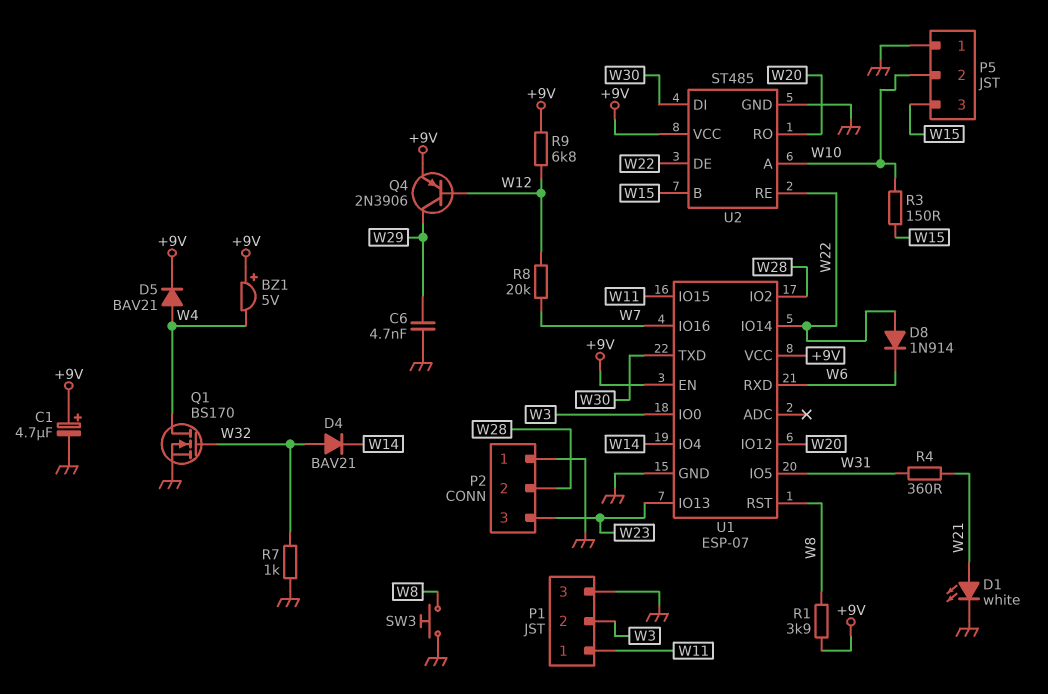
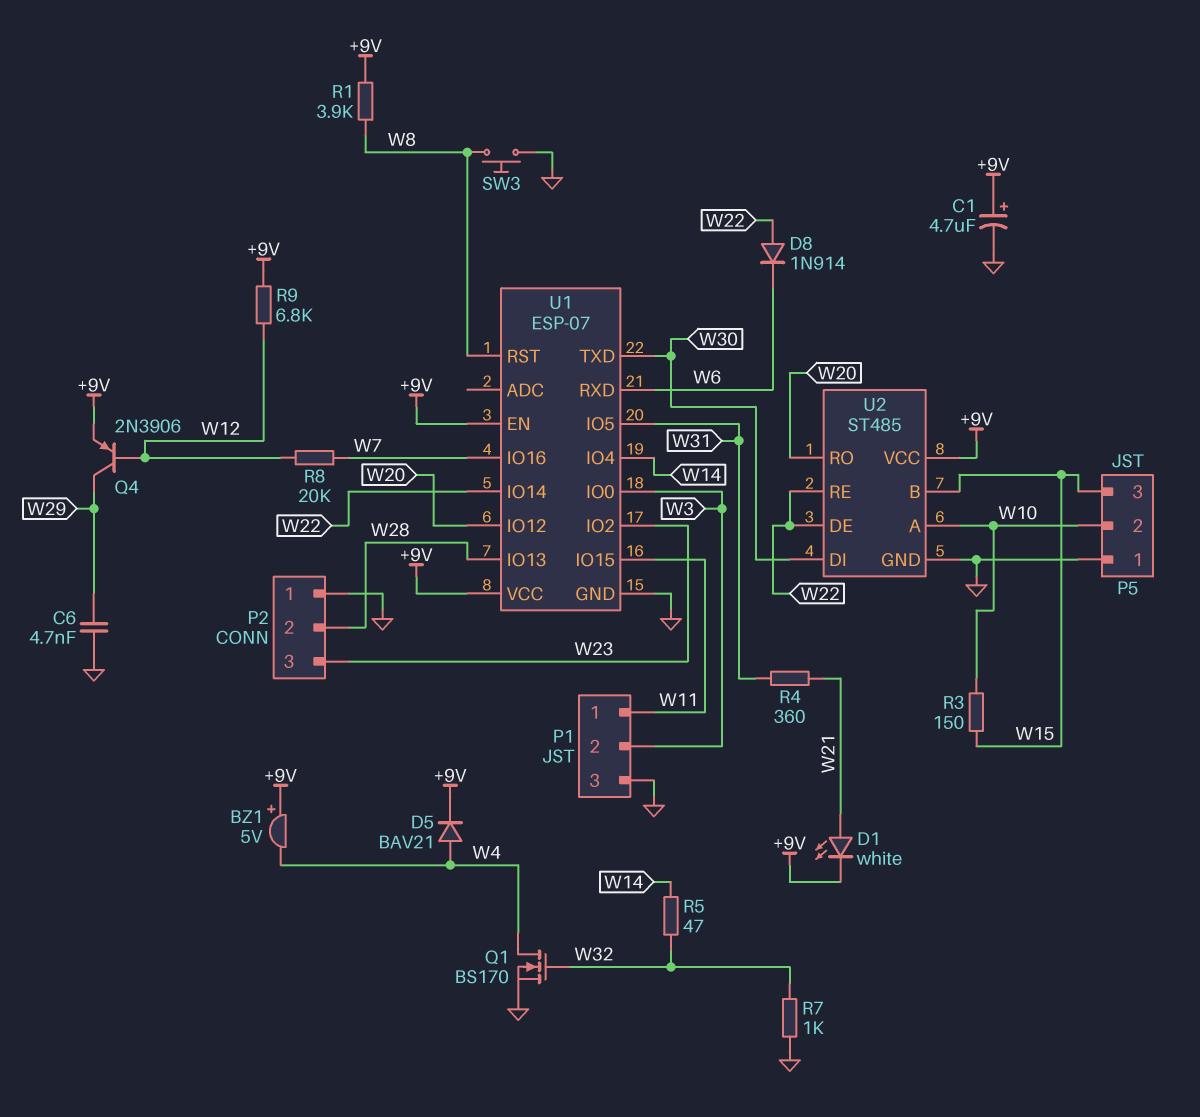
D1: LED white (A W21, K GND) -> LED white (A W21, K +9V)
D4: diode BAV21 (A W32, K W14) -> none
R5: none -> 47 (W14, W32)
U1 pin IO2: W28 -> W23
U1 pin IO13: W23 -> W28

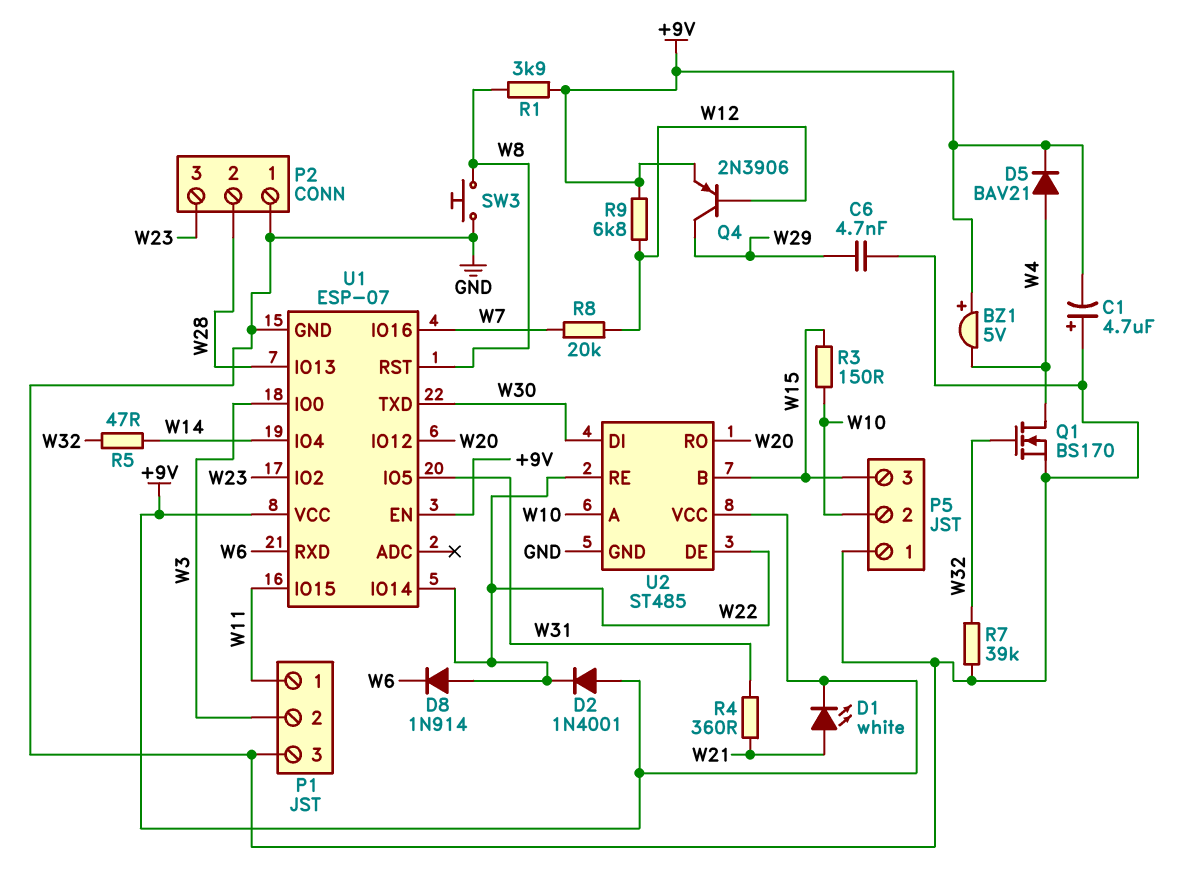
C1: 4.7uF (plus +9V, minus GND) -> 4.7uF (plus GND, minus +9V)
D2: none -> diode 1N4001 (A +9V, K W22)
R7: 1k (GND, W32) -> 39k (GND, W32)

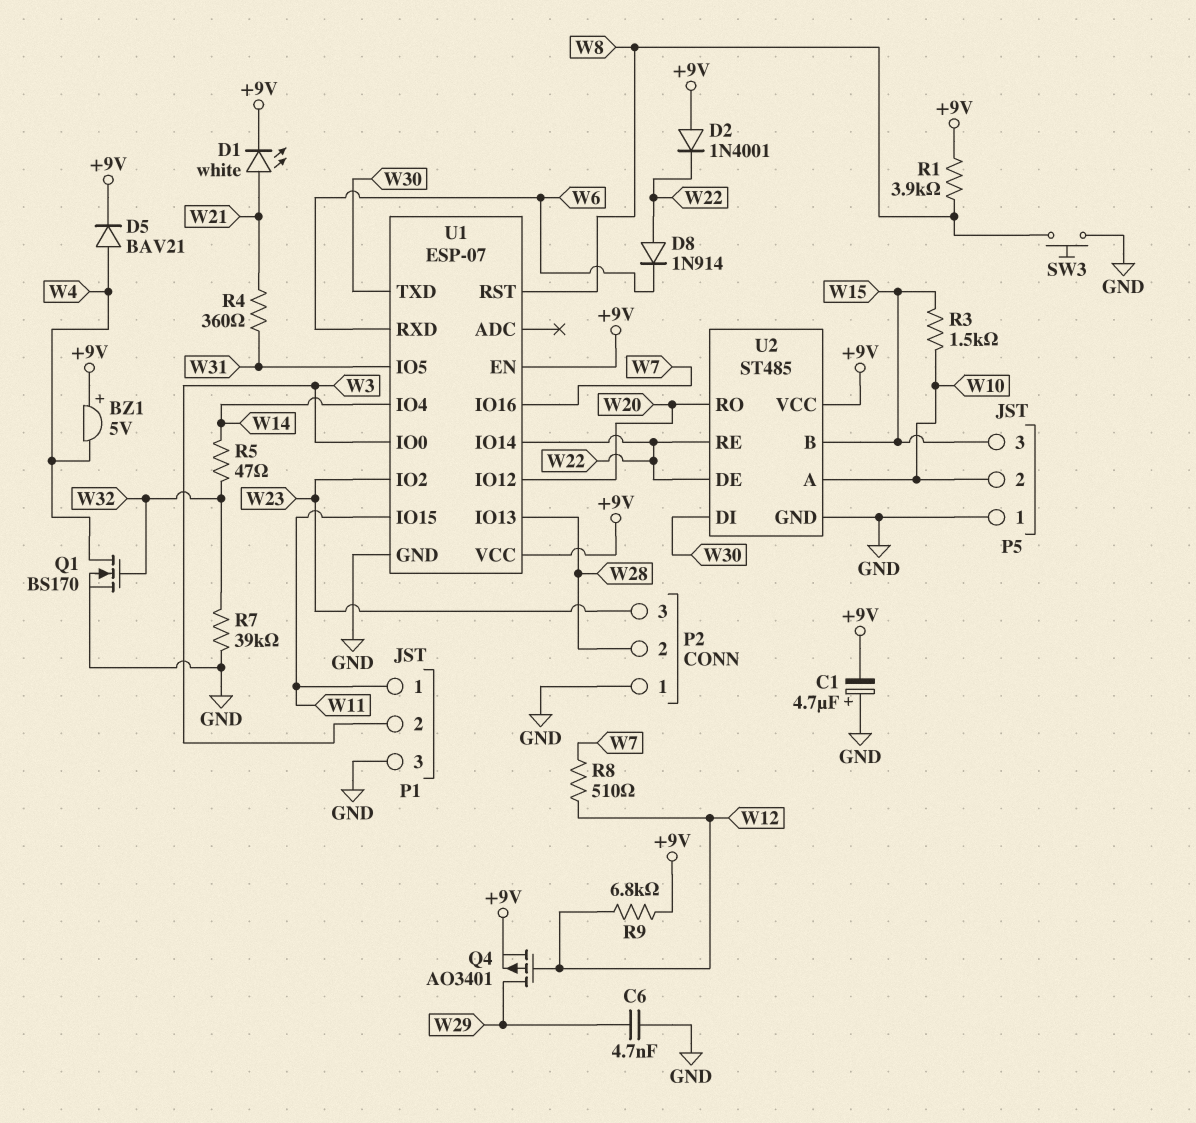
Q4: PNP 2N3906 (B W12, C W29, E +9V) -> PMOS AO3401 (G W12, D W29, S +9V)
R3: 150 (W10, W15) -> 1.5k (W10, W15)
R8: 20k (W7, W12) -> 510 (W7, W12)

